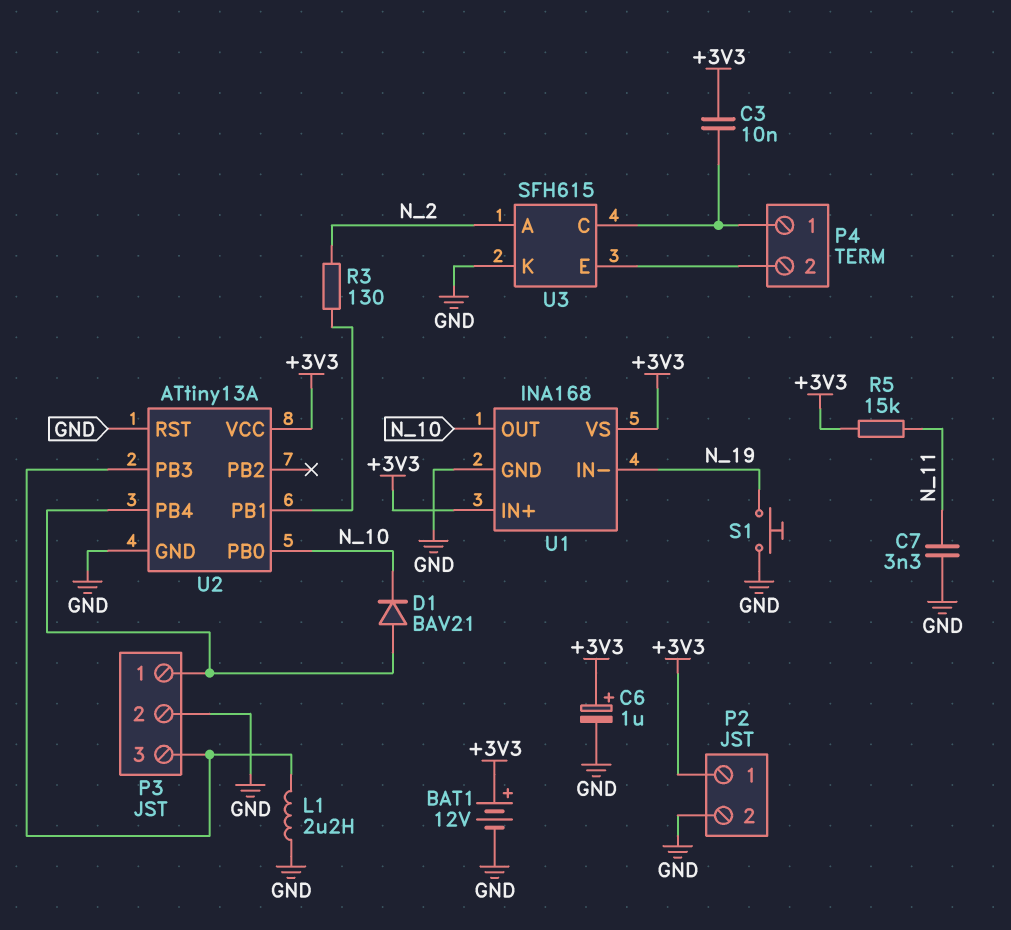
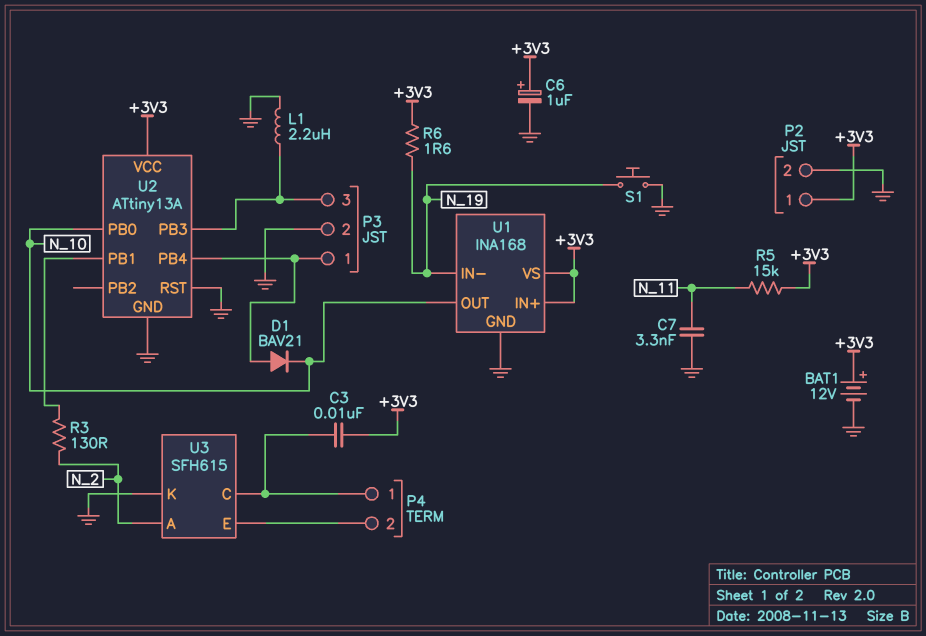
R6: none -> 1.6 (+3V3, N_19)

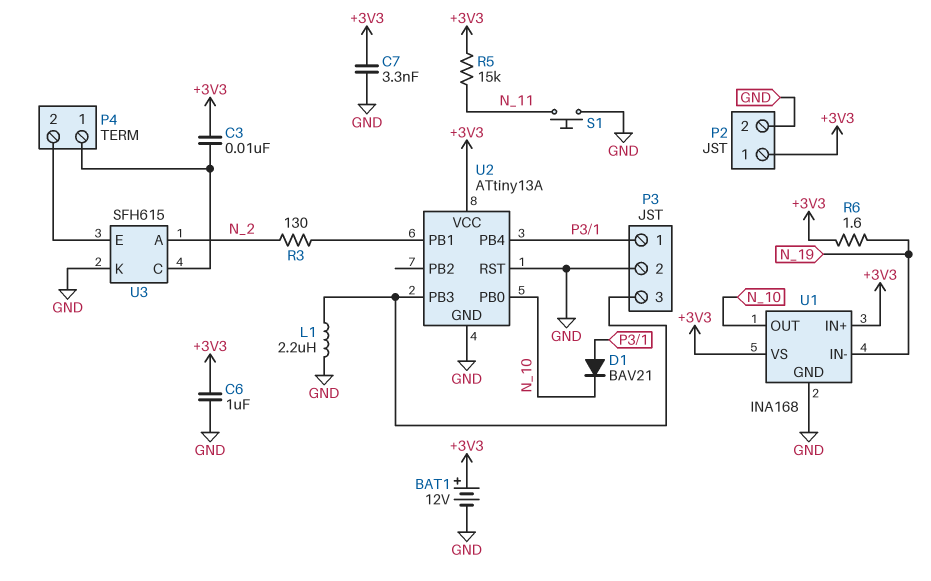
C6: 1uF (plus +3V3, minus GND) -> 1uF (+3V3, GND)
C7: 3.3nF (GND, N_11) -> 3.3nF (+3V3, GND)
S1: button (GND, N_19) -> button (GND, N_11)

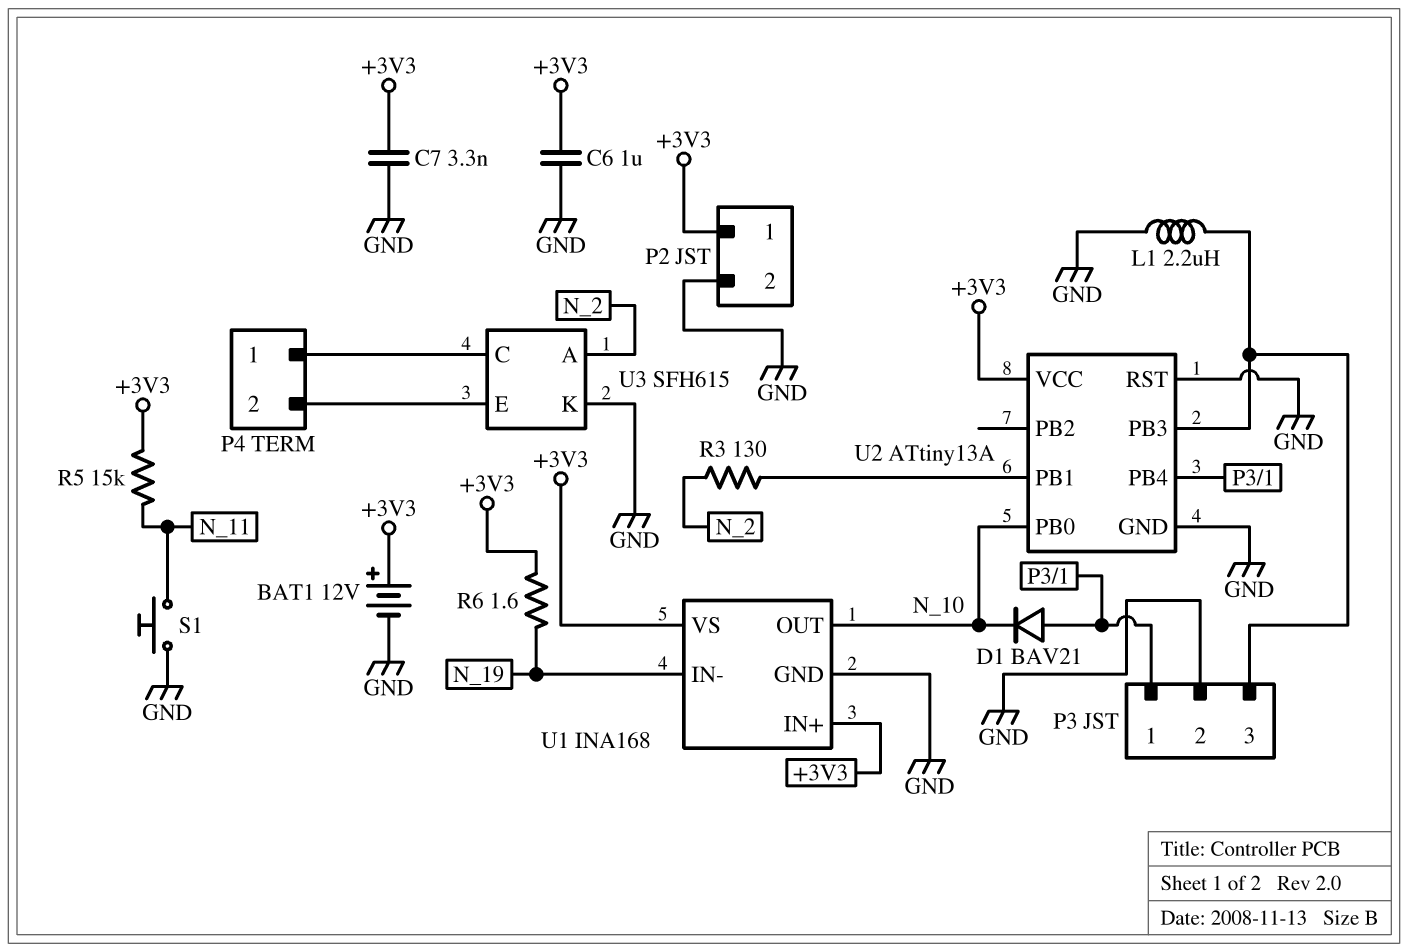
C3: 10nF (+3V3, P4/1) -> none

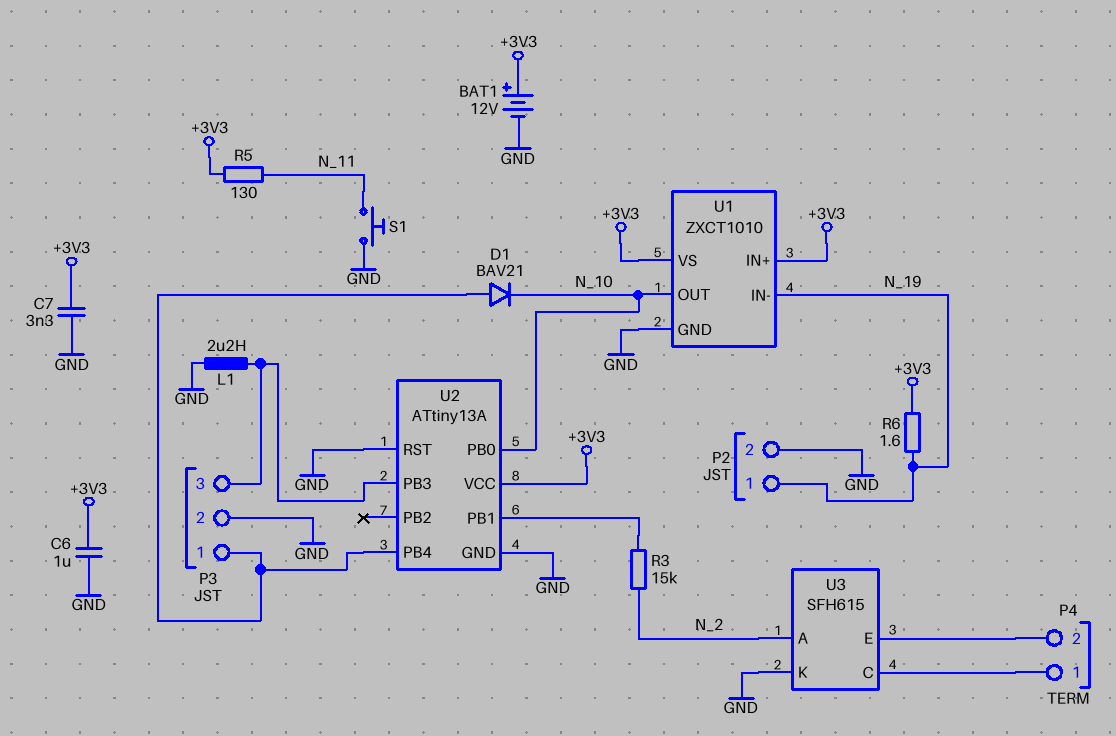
P2 pin 1: +3V3 -> N_19
R3: 130 (N_2, U2/PB1) -> 15k (N_2, U2/PB1)
R5: 15k (+3V3, N_11) -> 130 (+3V3, N_11)
U1: INA168 -> ZXCT1010

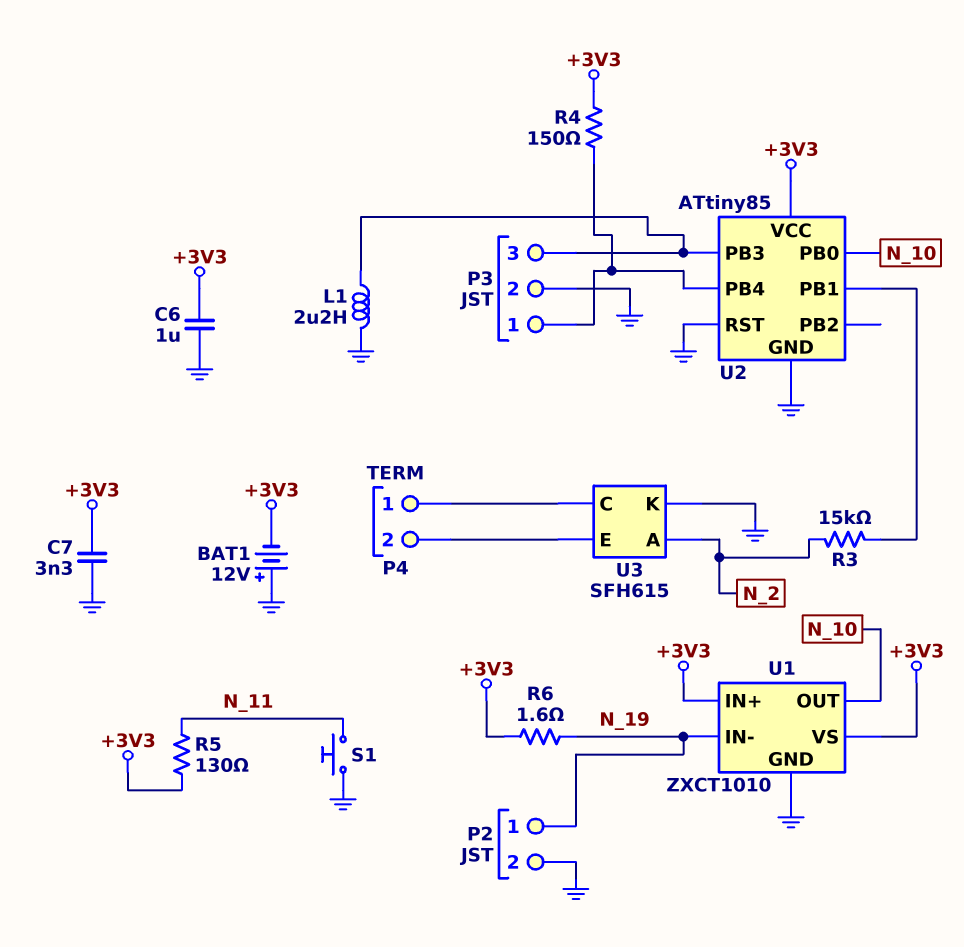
BAT1: 12V (plus +3V3, minus GND) -> 12V (plus GND, minus +3V3)
D1: diode BAV21 (A P3/1, K N_10) -> none
R4: none -> 150 (+3V3, P3/1)
U2: ATtiny13A -> ATtiny85

